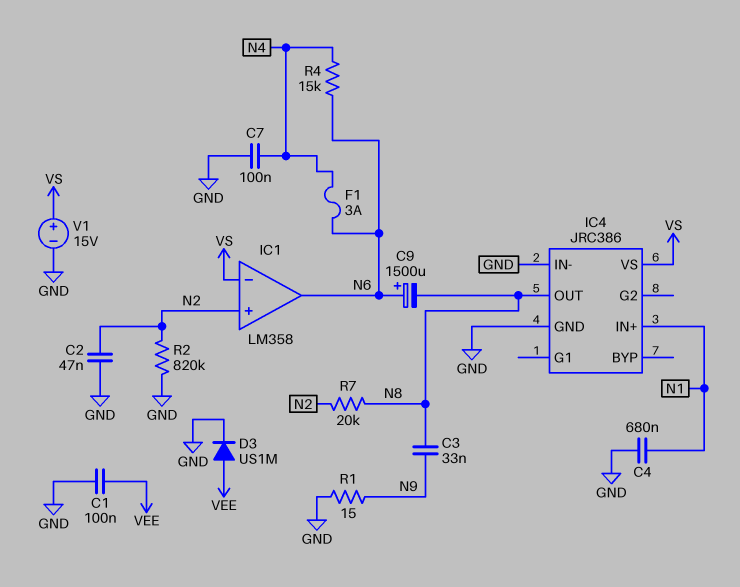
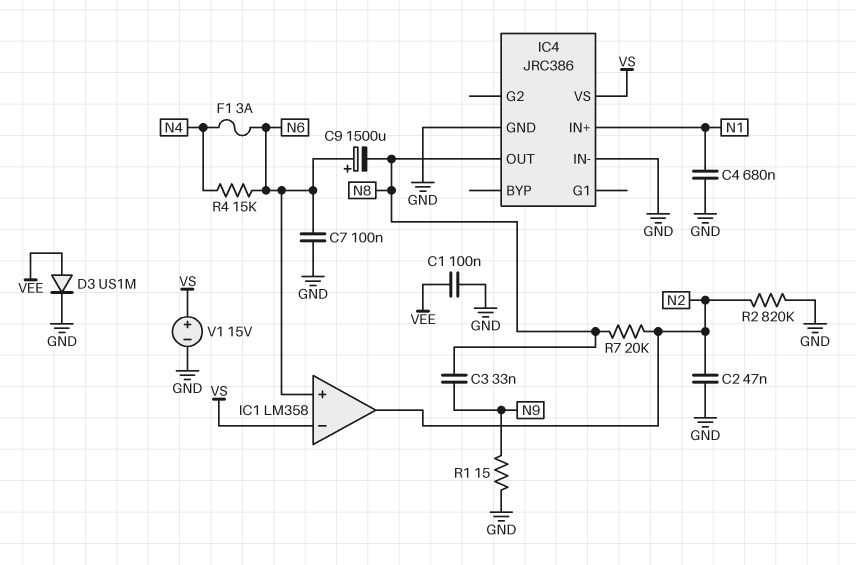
C7: 100nF (GND, N4) -> 100nF (GND, N6)
IC1 pin in+: N2 -> N6
IC1 pin out: N6 -> N2

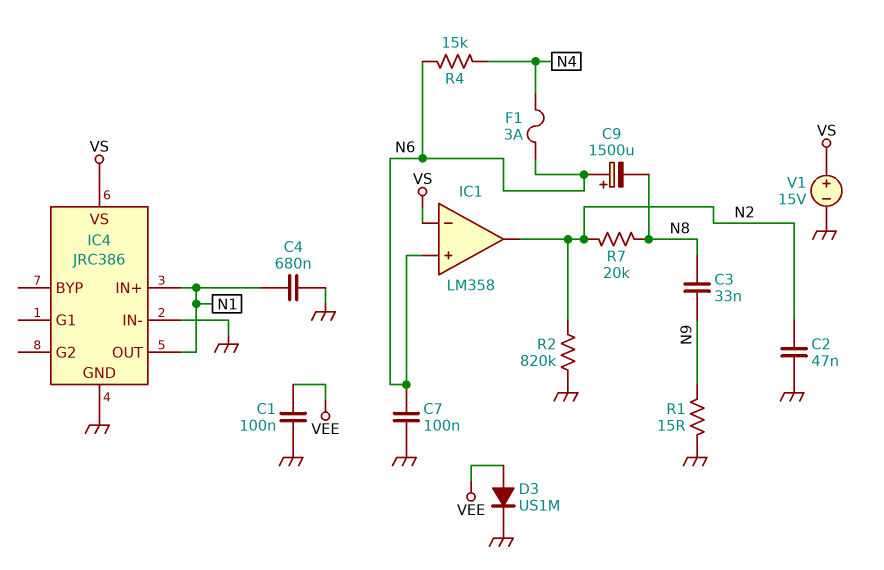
IC4 pin OUT: N8 -> N1

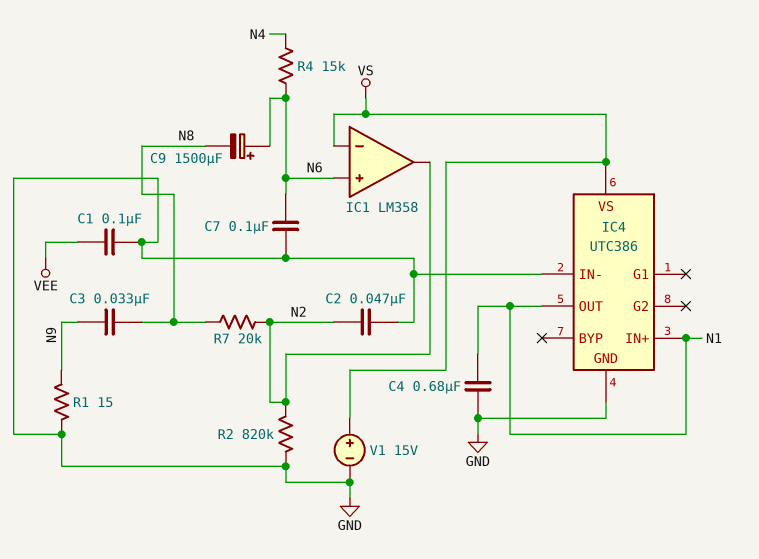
D3: diode US1M (A VEE, K GND) -> none
F1: 3A (N4, N6) -> none
IC4: JRC386 -> UTC386

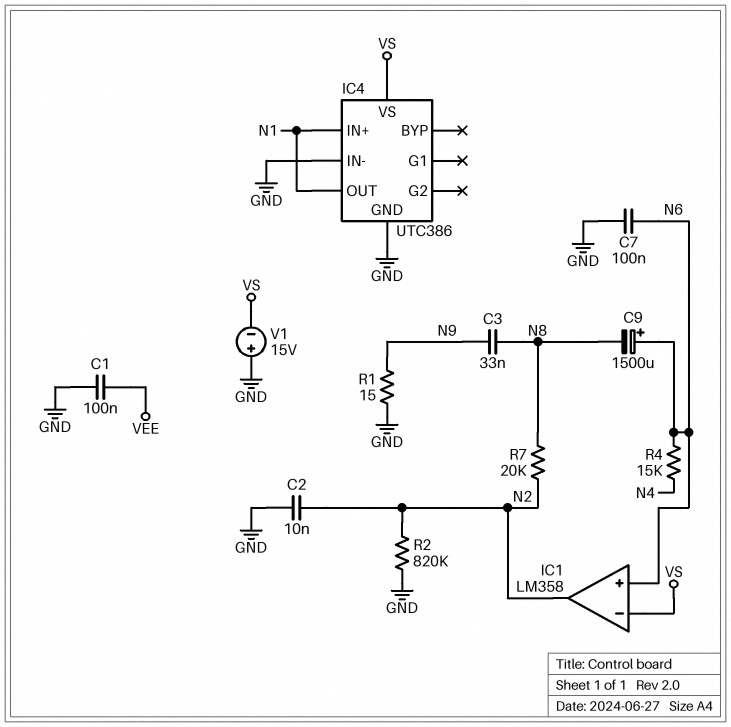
C2: 47nF (GND, N2) -> 10nF (GND, N2)
C4: 680nF (GND, N1) -> none
V1: 15V (plus VS, minus GND) -> 15V (plus GND, minus VS)

